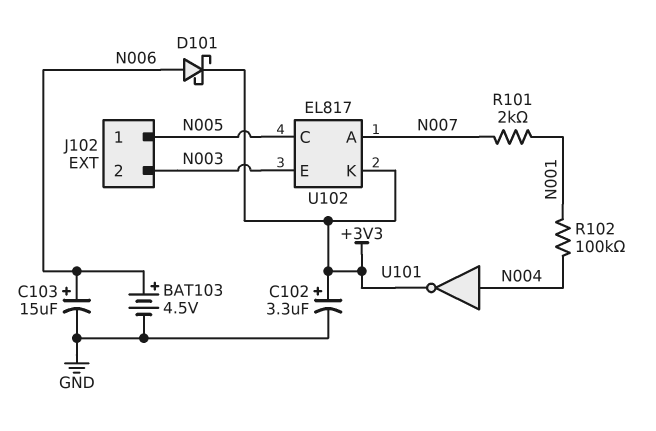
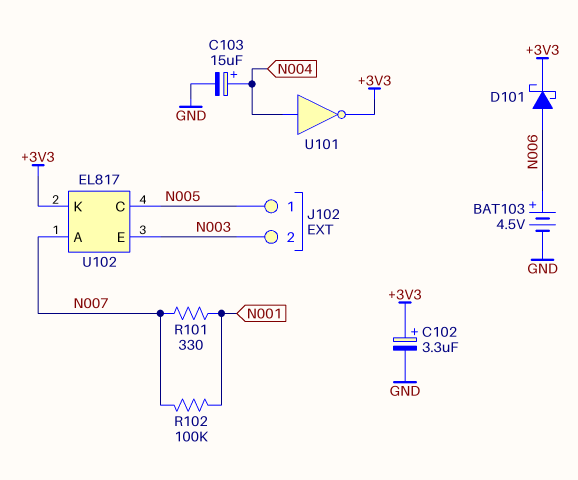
C103: 15uF (plus N006, minus GND) -> 15uF (plus N004, minus GND)
R101: 2k (N001, N007) -> 330 (N001, N007)
R102: 100k (N001, N004) -> 100k (N001, N007)

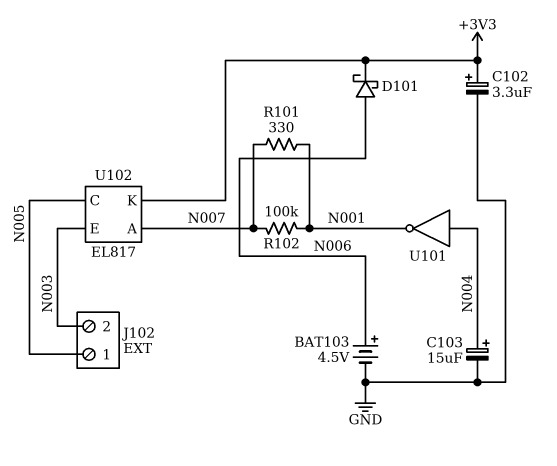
U101: NOT (in N004, out +3V3) -> NOT (in N004, out N001)

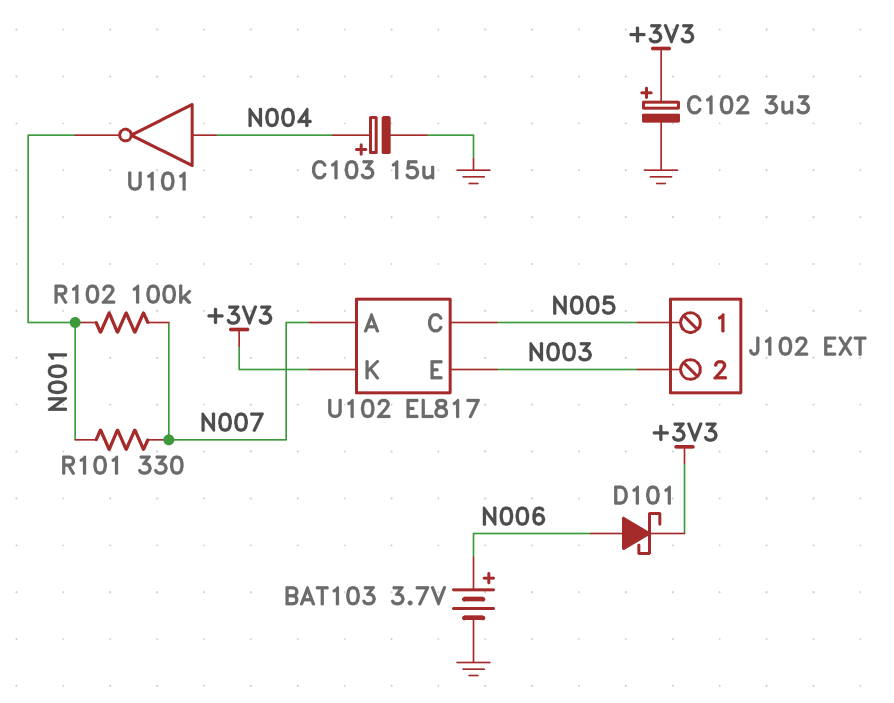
BAT103: 4.5V (plus N006, minus GND) -> 3.7V (plus N006, minus GND)

